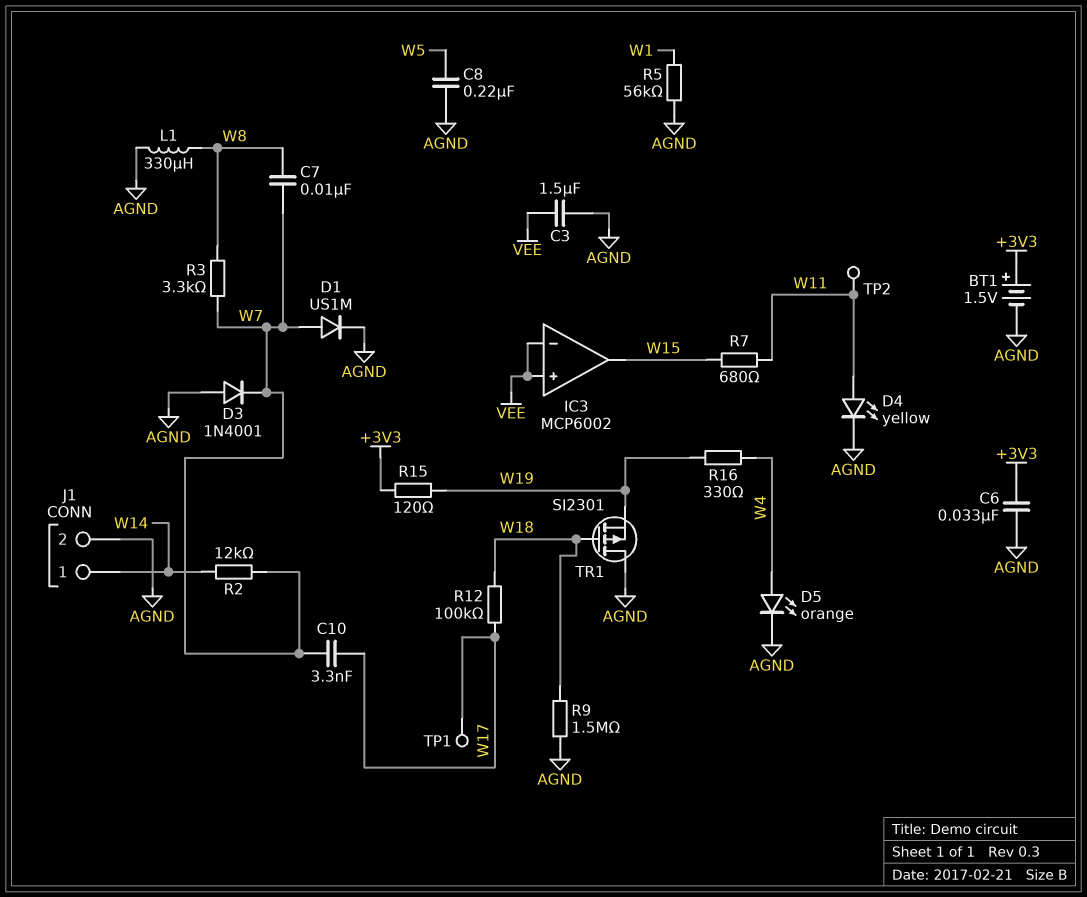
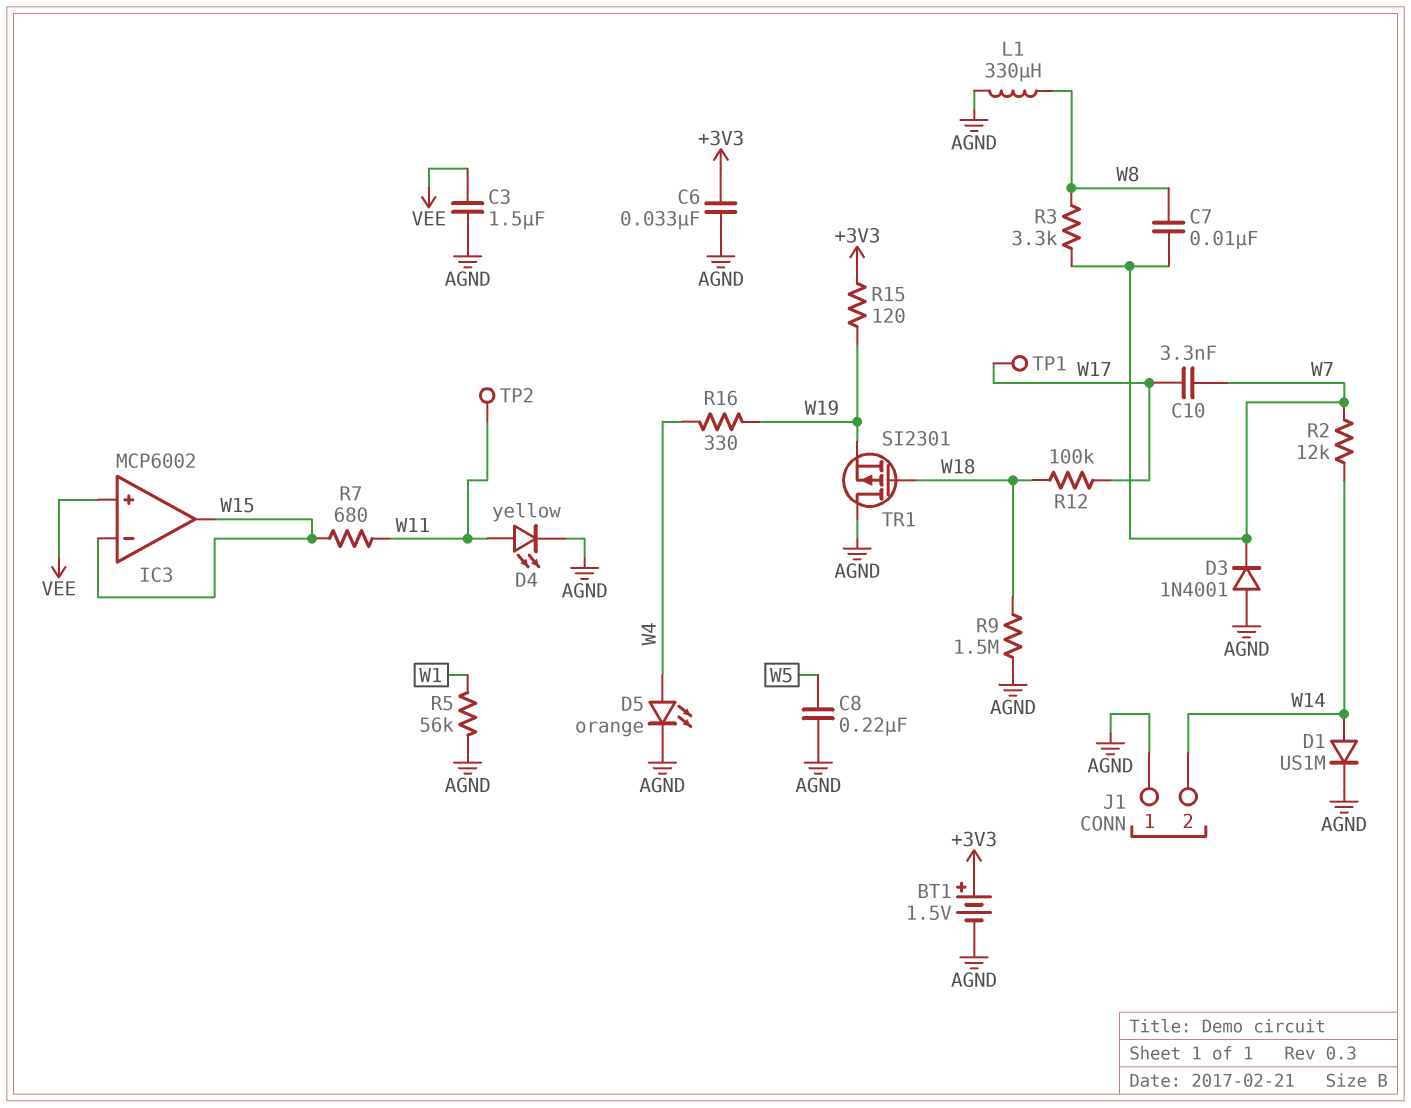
D1: diode US1M (A W7, K AGND) -> diode US1M (A W14, K AGND)
IC3 pin in-: VEE -> W15
J1 pin 1: W14 -> AGND
J1 pin 2: AGND -> W14

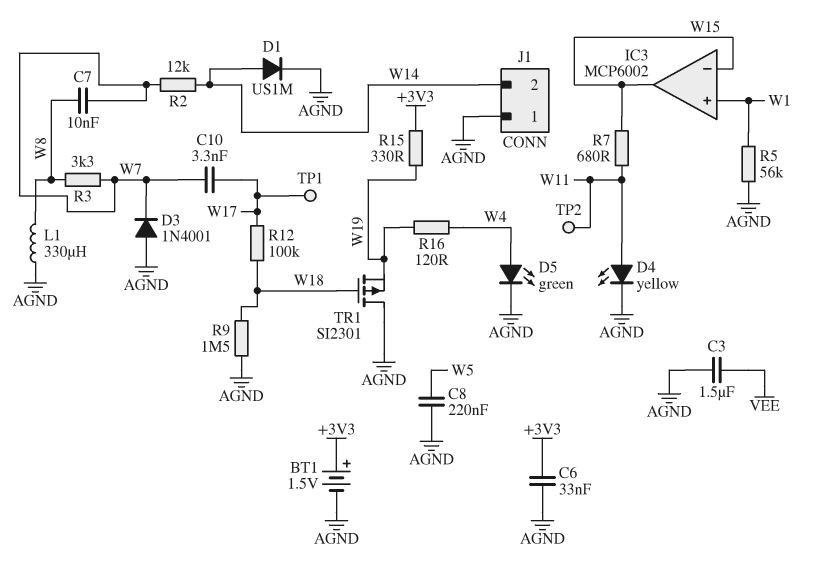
D5: LED orange (A W4, K AGND) -> LED green (A W4, K AGND)
IC3 pin in+: VEE -> W1
R15: 120 (+3V3, W19) -> 330 (+3V3, W19)
R16: 330 (W4, W19) -> 120 (W4, W19)

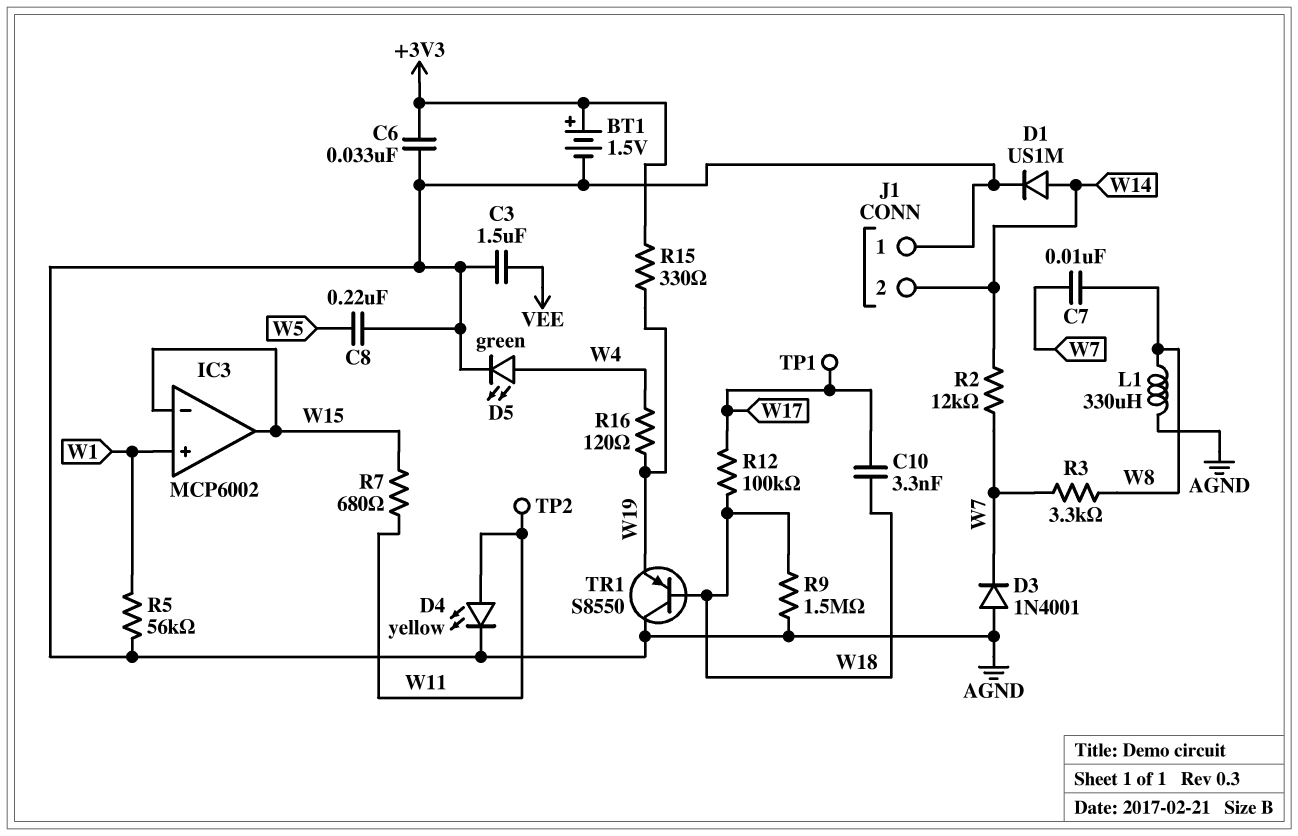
C10: 3.3nF (W7, W17) -> 3.3nF (W17, W18)
TR1: PMOS SI2301 (G W18, D AGND, S W19) -> PNP S8550 (B W18, C AGND, E W19)

